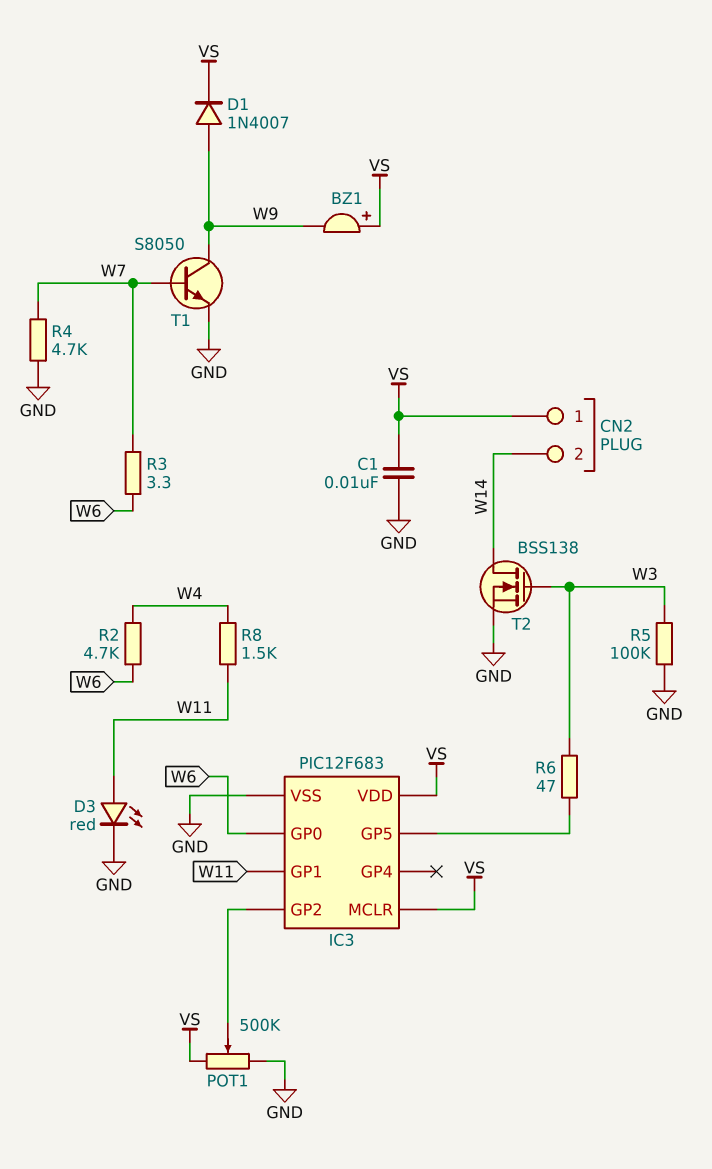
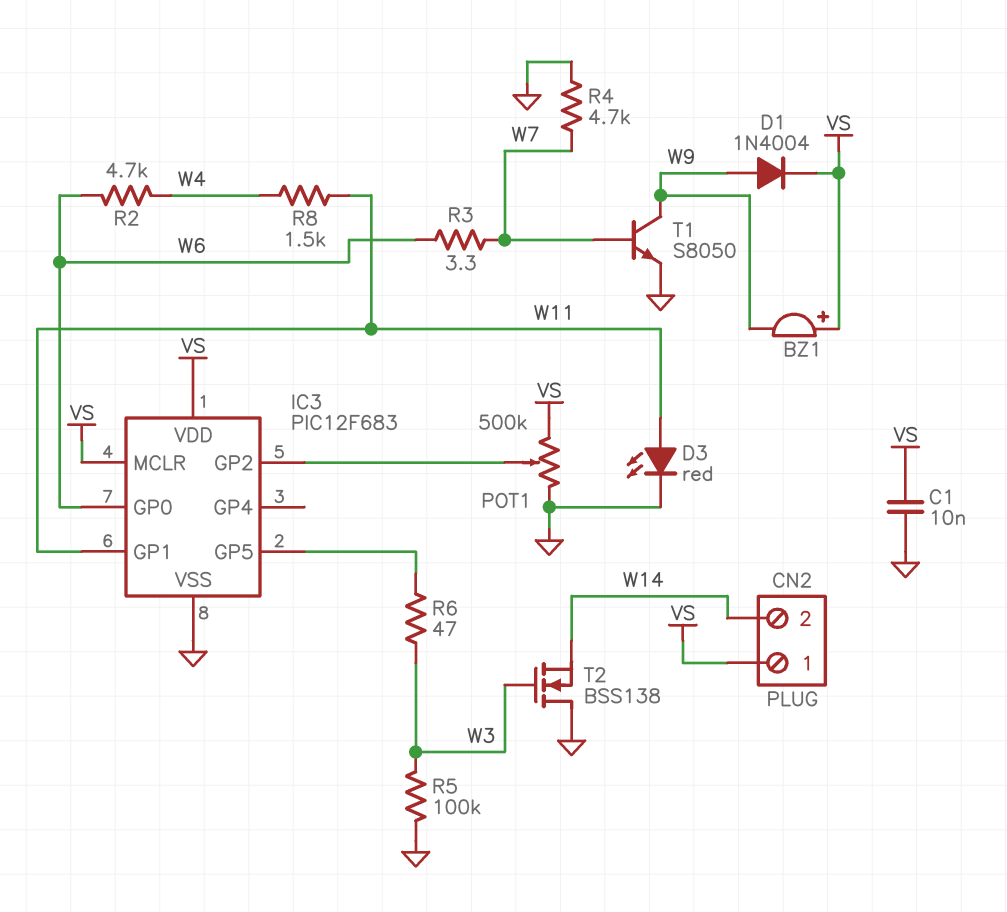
D1: diode 1N4007 (A W9, K VS) -> diode 1N4004 (A W9, K VS)
T2: NMOS BSS138 (G W3, D W14, S GND) -> NMOS BSS138 (G W3, D GND, S W14)

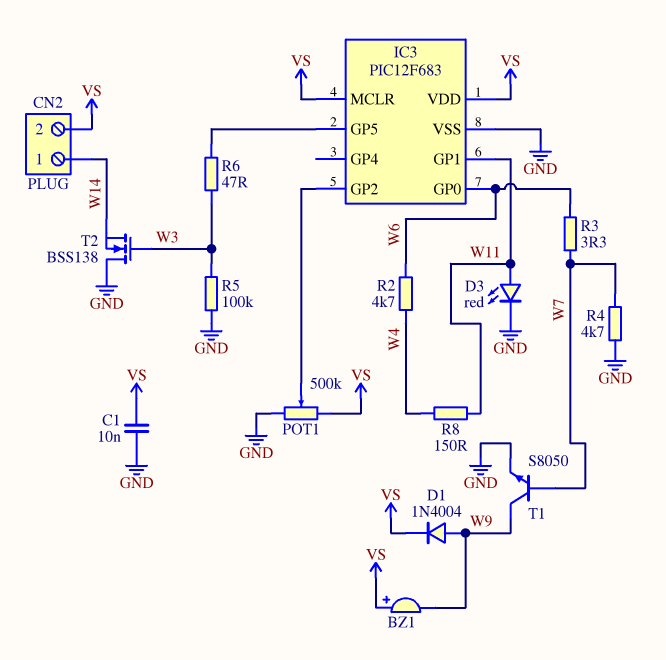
CN2 pin 1: VS -> W14
CN2 pin 2: W14 -> VS
R8: 1.5k (W4, W11) -> 150 (W4, W11)

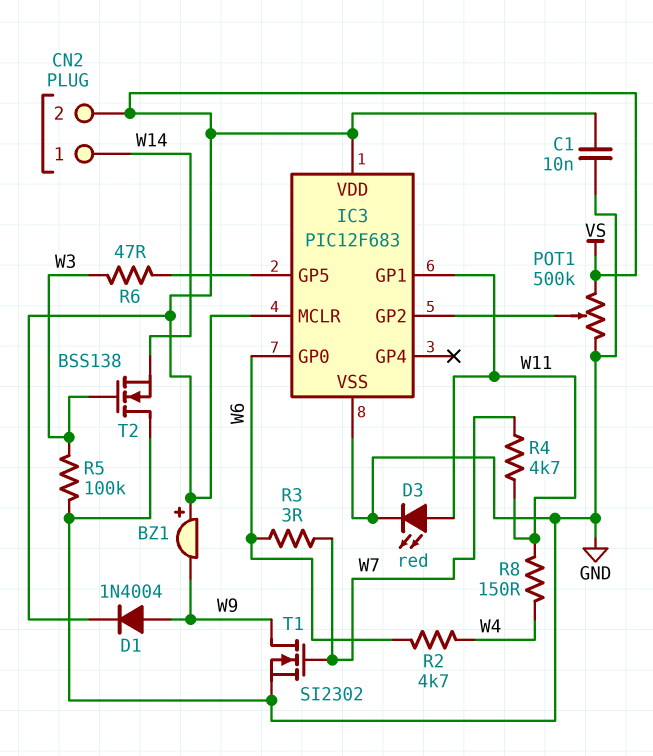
R3: 3.3 (W6, W7) -> 3 (W6, W7)
R4: 4.7k (GND, W7) -> 4.7k (W7, W11)
T1: NPN S8050 (B W7, C W9, E GND) -> NMOS SI2302 (G W7, D W9, S GND)

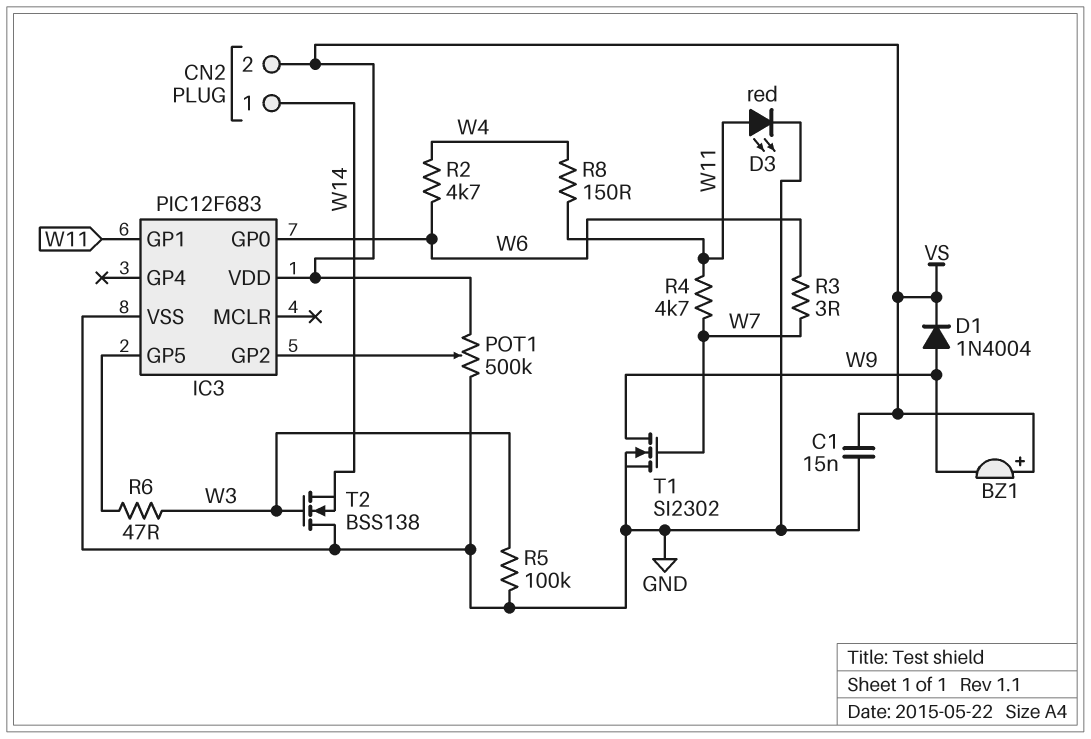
C1: 10nF (GND, VS) -> 15nF (GND, VS)
IC3 pin MCLR: VS -> none

